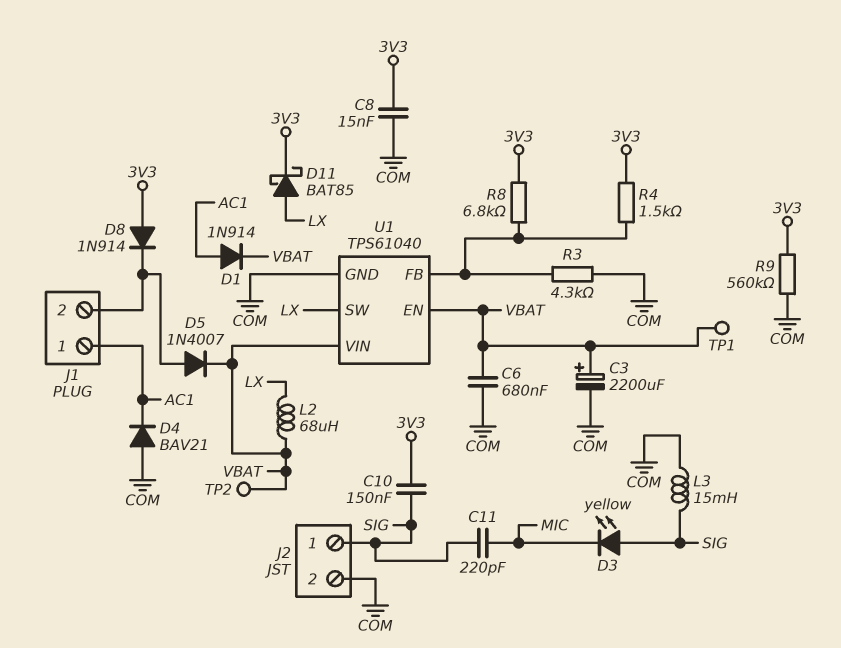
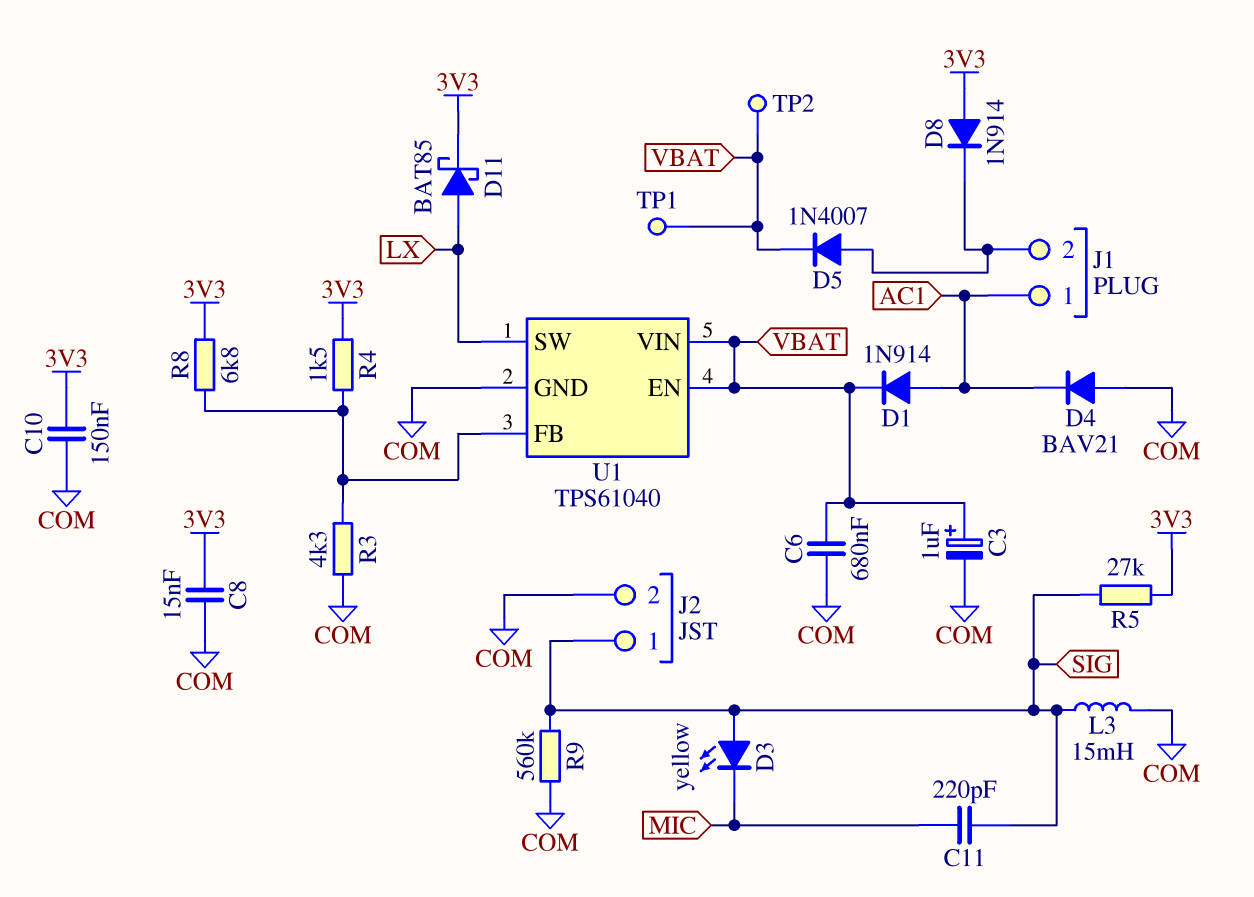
C3: 2200uF (plus VBAT, minus COM) -> 1uF (plus VBAT, minus COM)
C10: 150nF (3V3, SIG) -> 150nF (3V3, COM)
L2: 68uH (LX, VBAT) -> none
R5: none -> 27k (3V3, SIG)
R9: 560k (3V3, COM) -> 560k (COM, SIG)

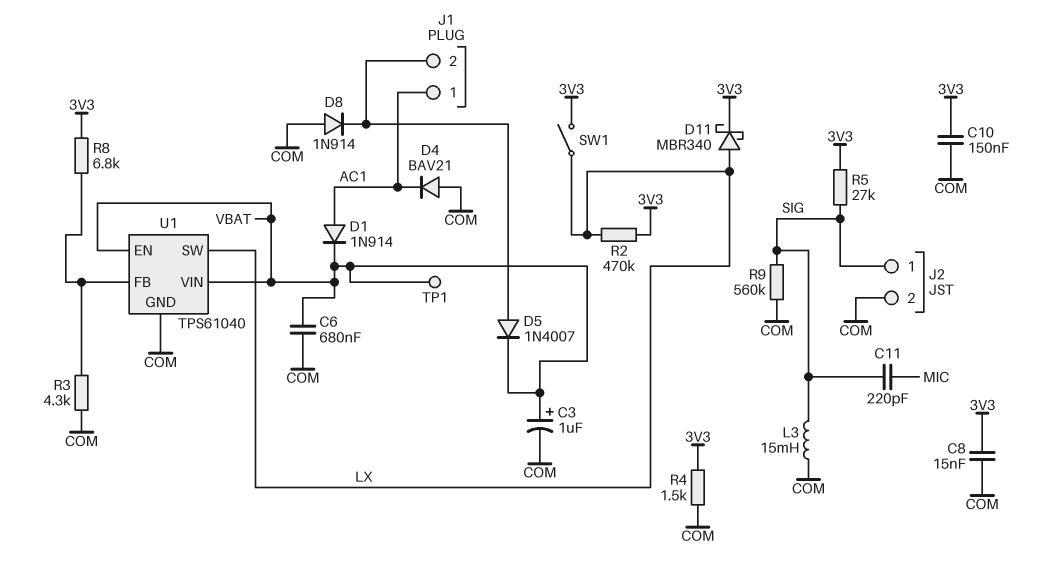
D3: LED yellow (A SIG, K MIC) -> none
D8: diode 1N914 (A 3V3, K J1/2) -> diode 1N914 (A COM, K J1/2)
D11: schottky BAT85 (A LX, K 3V3) -> schottky MBR340 (A LX, K 3V3)
R2: none -> 470k (3V3, LX)
R4: 1.5k (3V3, U1/FB) -> 1.5k (3V3, COM)
SW1: none -> switch (3V3, LX)
TP2: test point (VBAT) -> none

